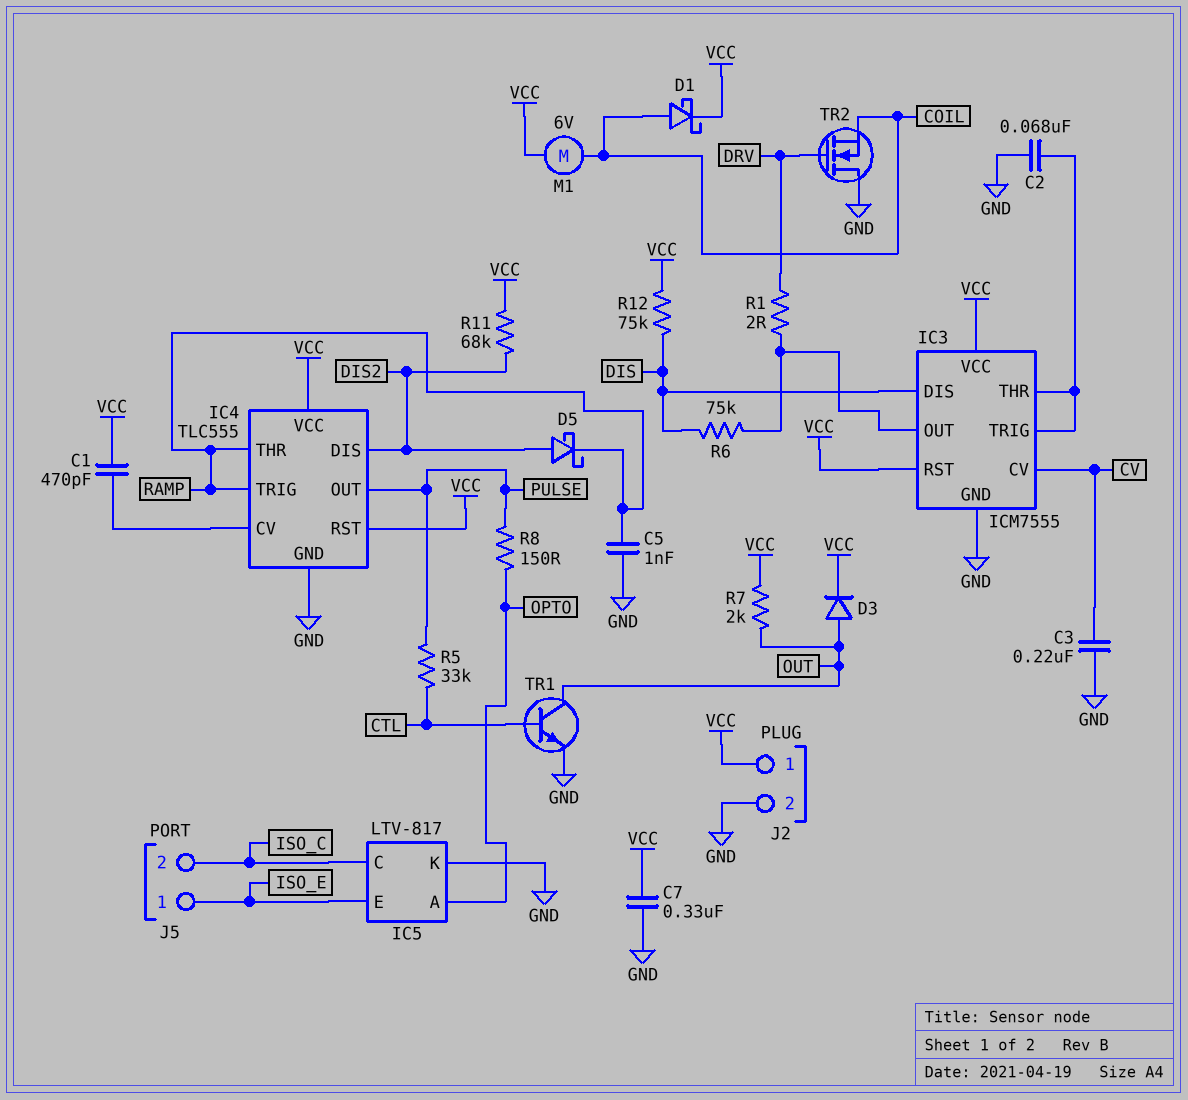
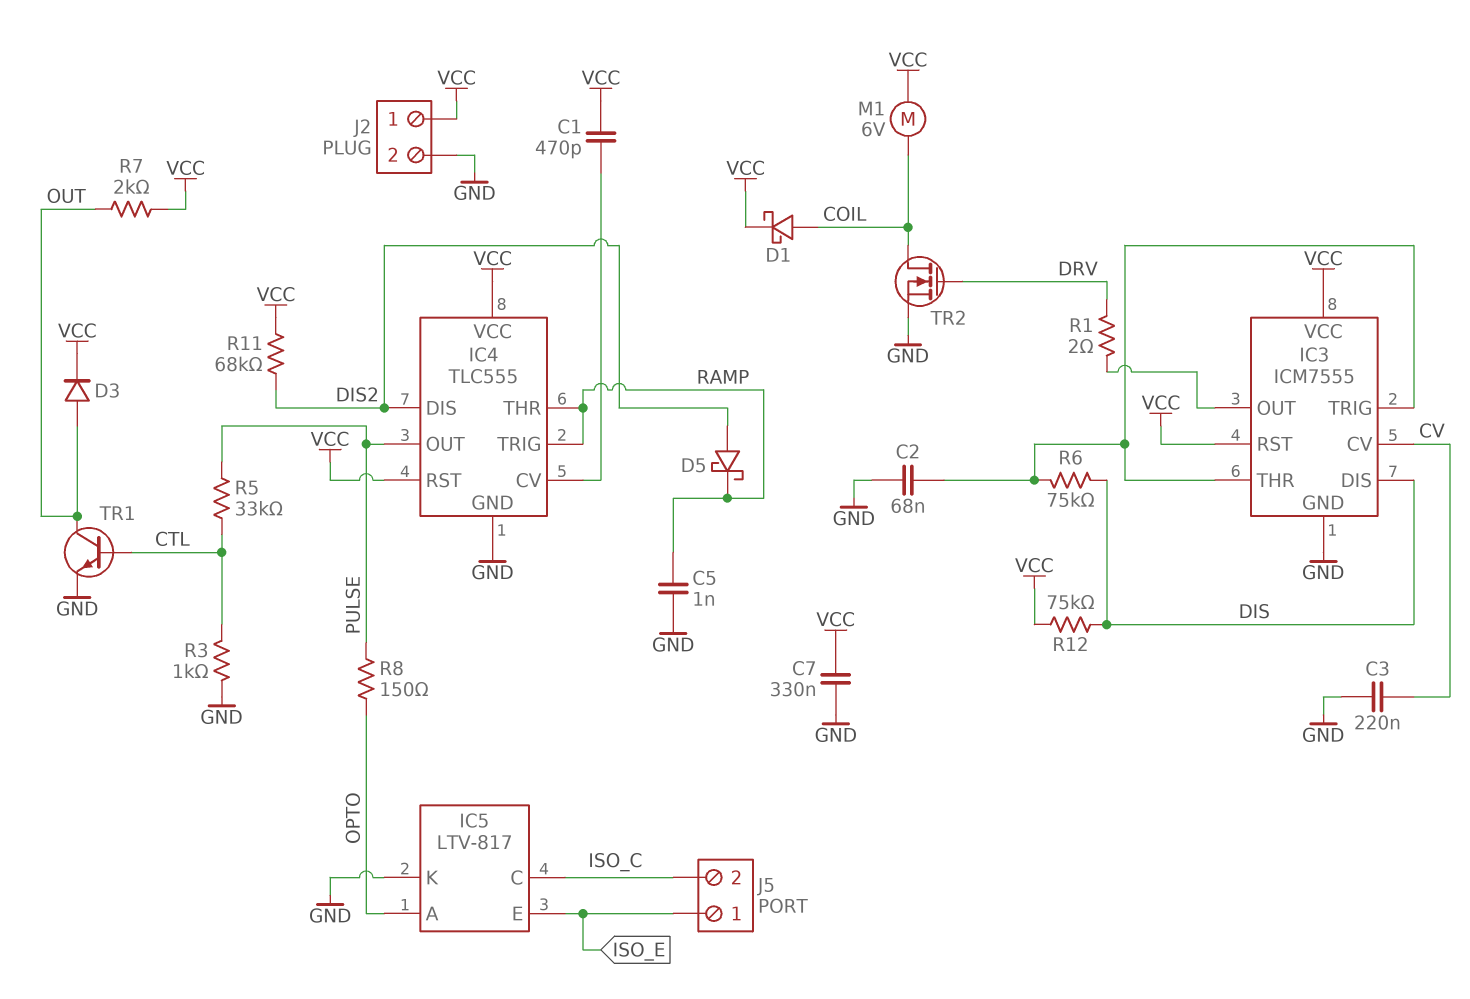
R3: none -> 1k (CTL, GND)
R6: 75k (DIS, IC3/OUT) -> 75k (DIS, IC3/THR)
TR2: NMOS (G DRV, D GND, S COIL) -> NMOS (G DRV, D COIL, S GND)

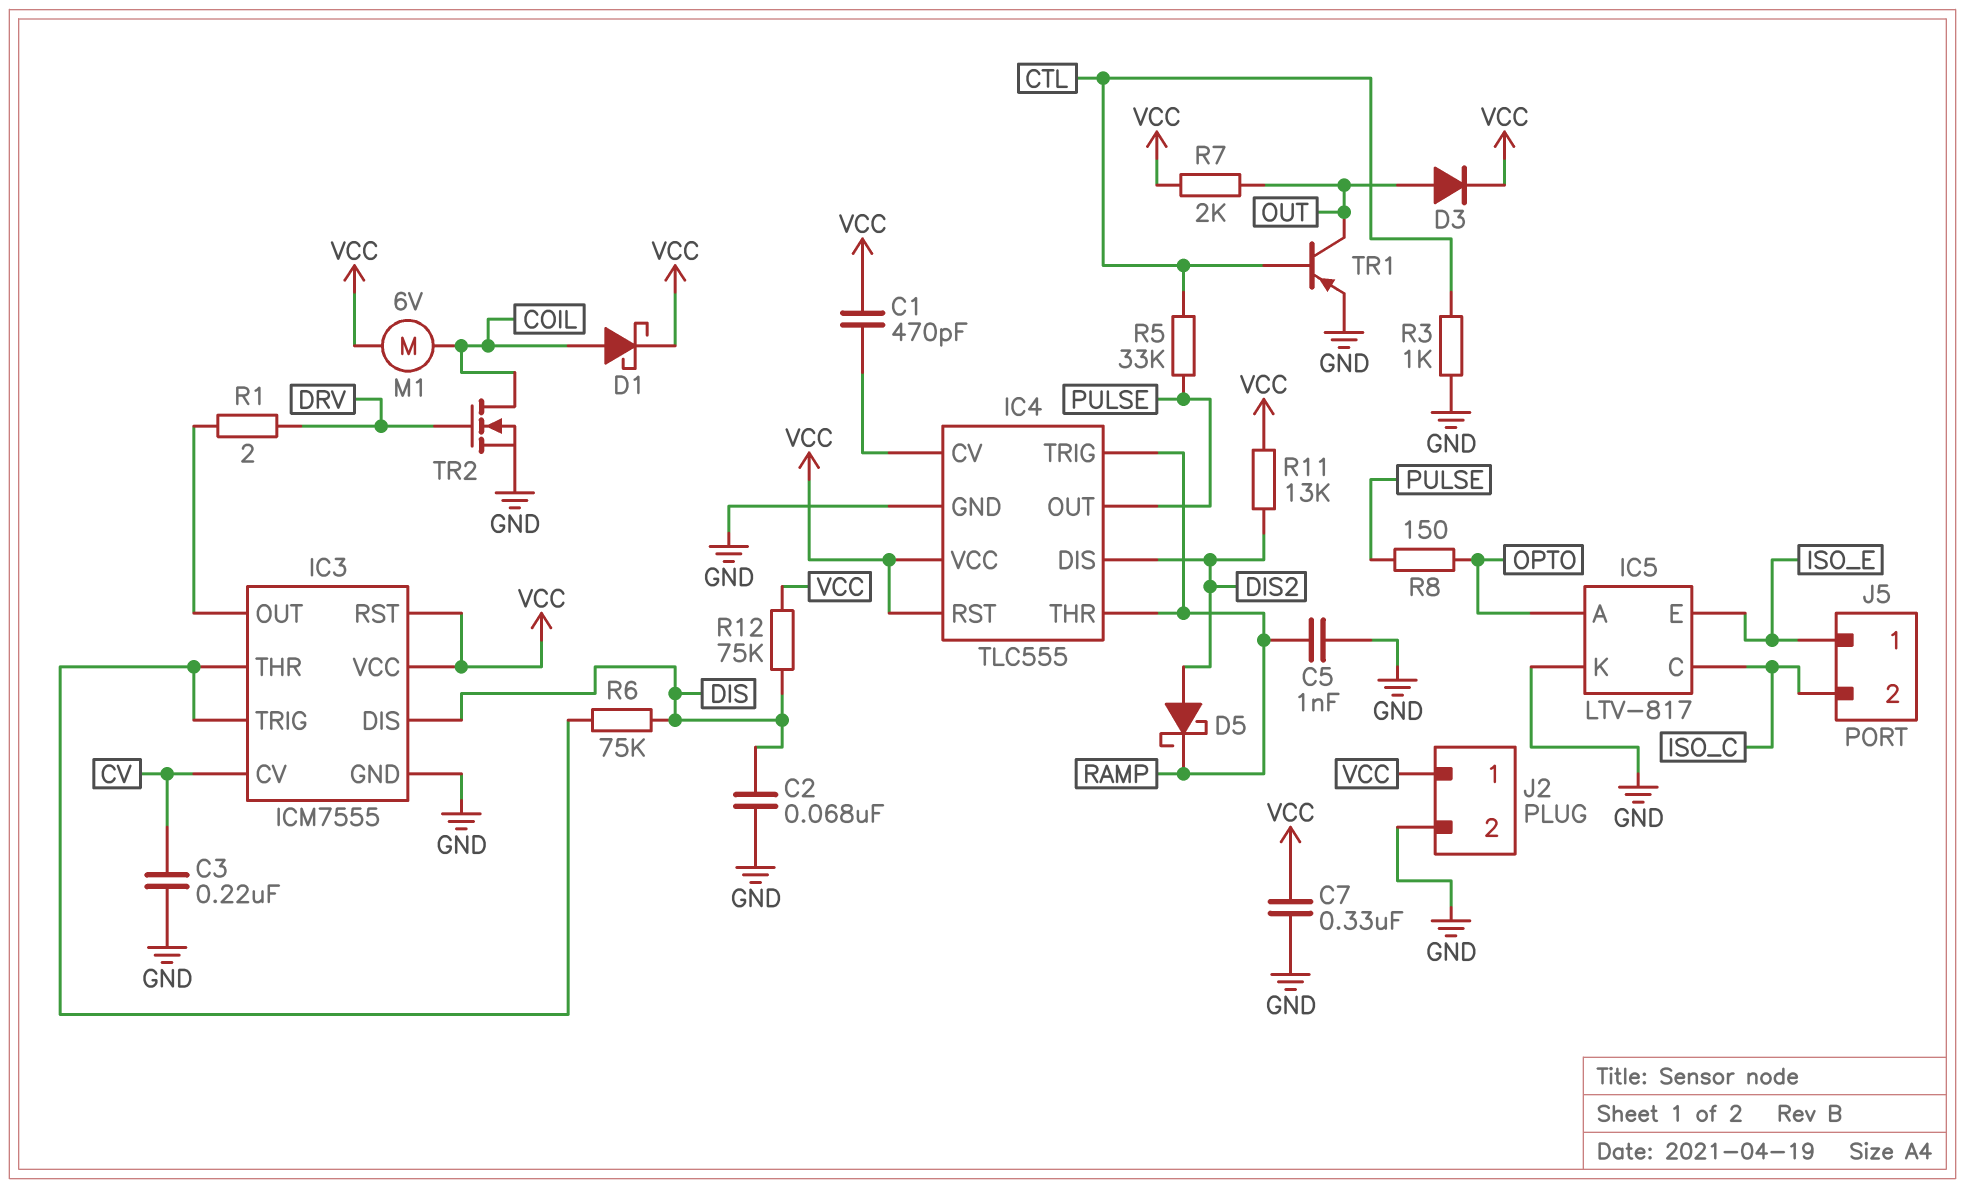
C2: 68nF (GND, IC3/THR) -> 68nF (DIS, GND)
R11: 68k (DIS2, VCC) -> 13k (DIS2, VCC)
TR1: NPN (B CTL, C OUT, E GND) -> PNP (B CTL, C OUT, E GND)

